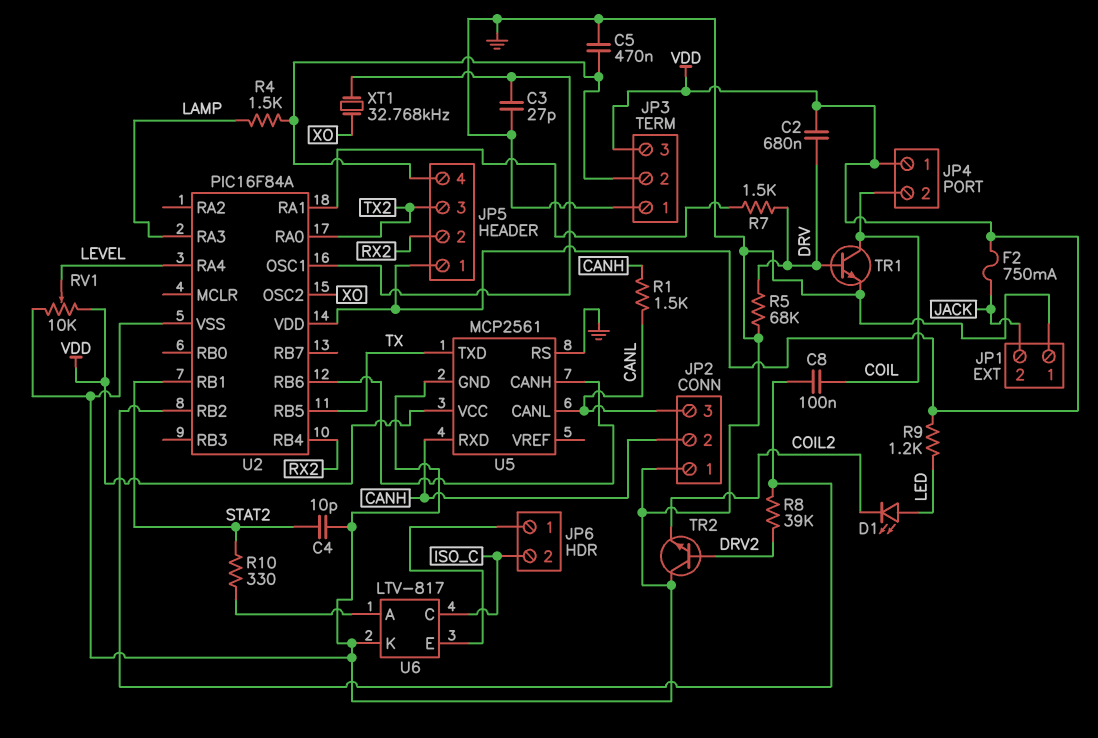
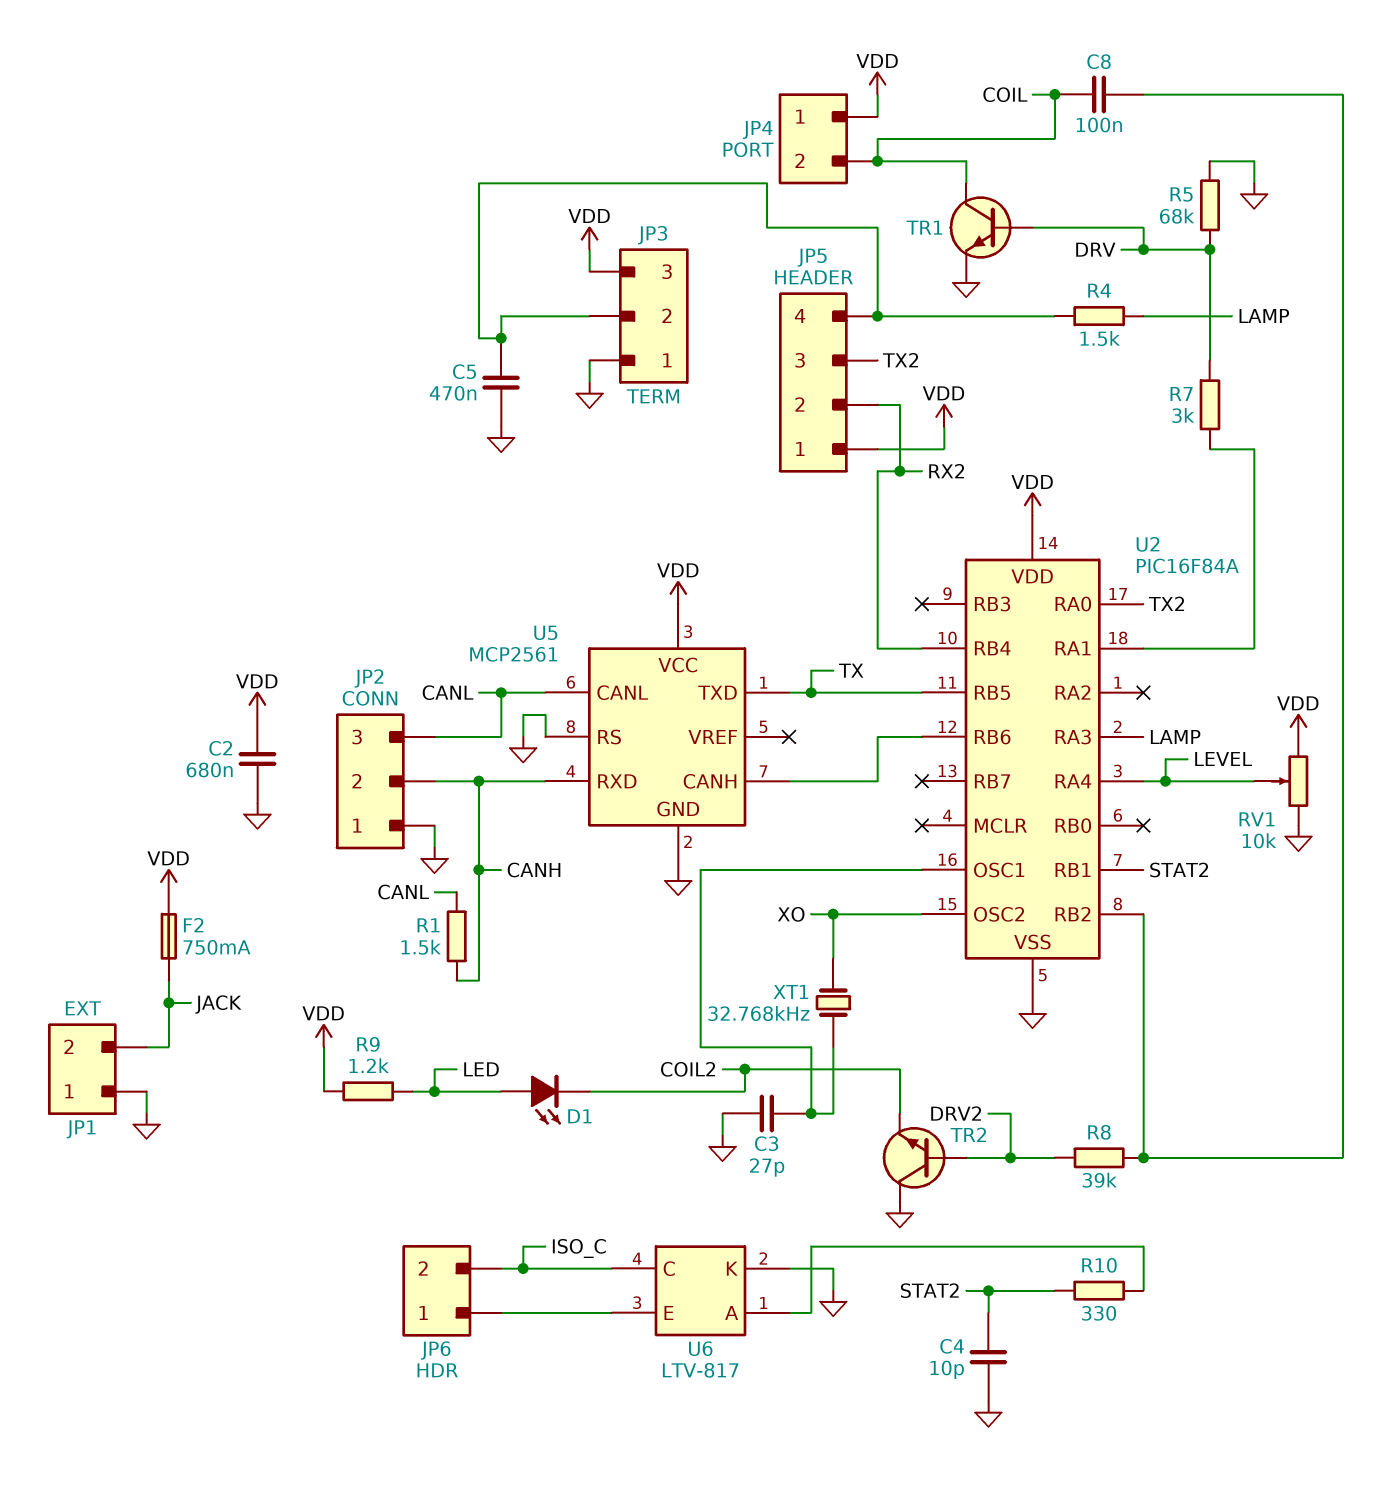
C2: 680nF (DRV, VDD) -> 680nF (GND, VDD)
R7: 1.5k (DRV, U2/RA1) -> 3k (DRV, U2/RA1)

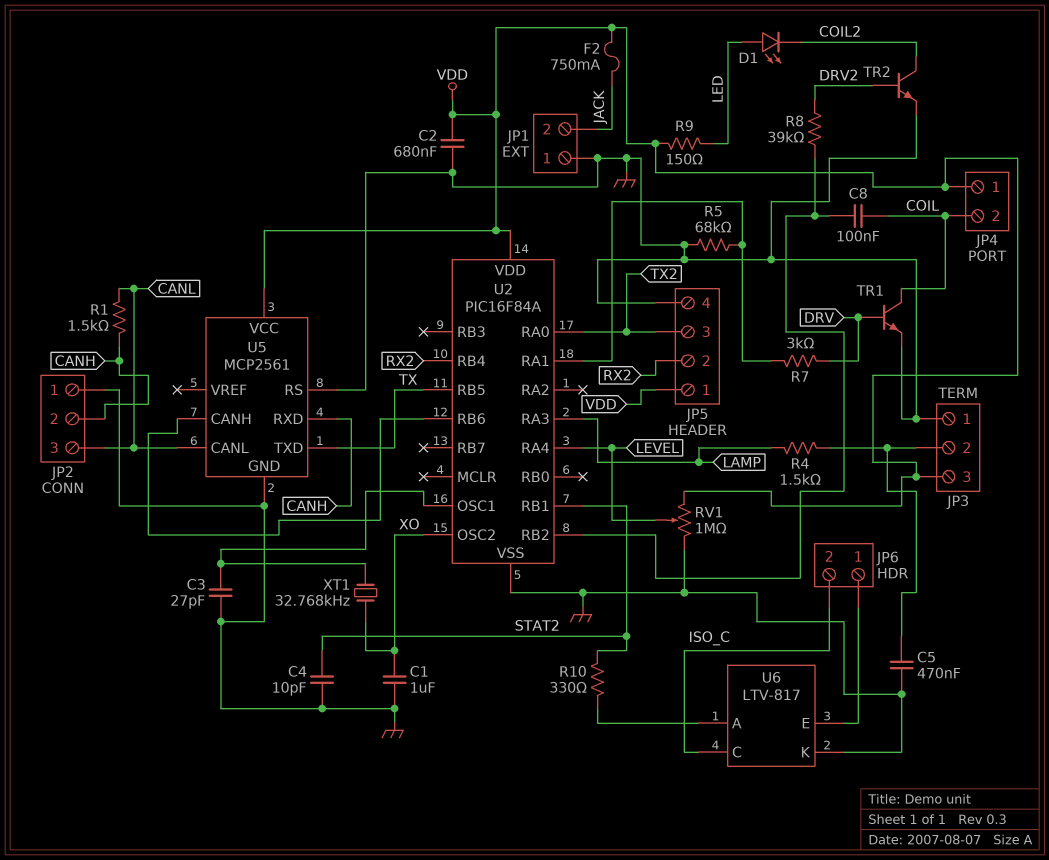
C1: none -> 1uF (GND, XO)
JP5 pin 4: JP3/2 -> GND
R5: 68k (DRV, GND) -> 68k (GND, U2/RA1)
R9: 1.2k (LED, VDD) -> 150 (LED, VDD)
RV1: 10k (GND, VDD, wiper LEVEL) -> 1M (GND, VDD, wiper LEVEL)
TR2: NPN (B DRV2, C GND, E COIL2) -> NPN (B DRV2, C COIL2, E GND)

